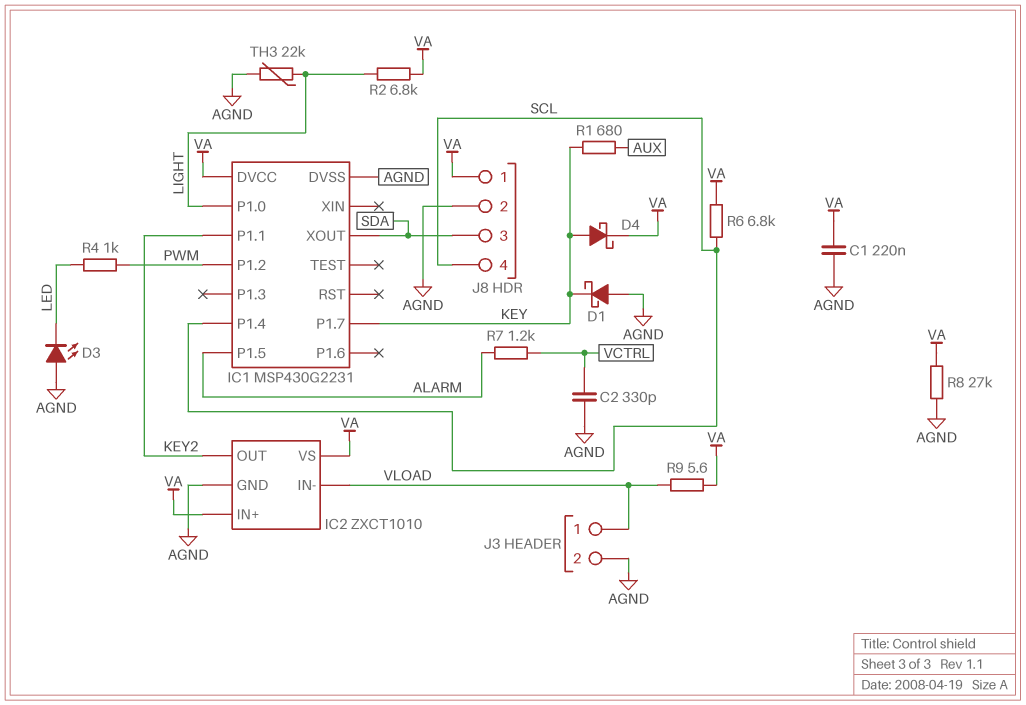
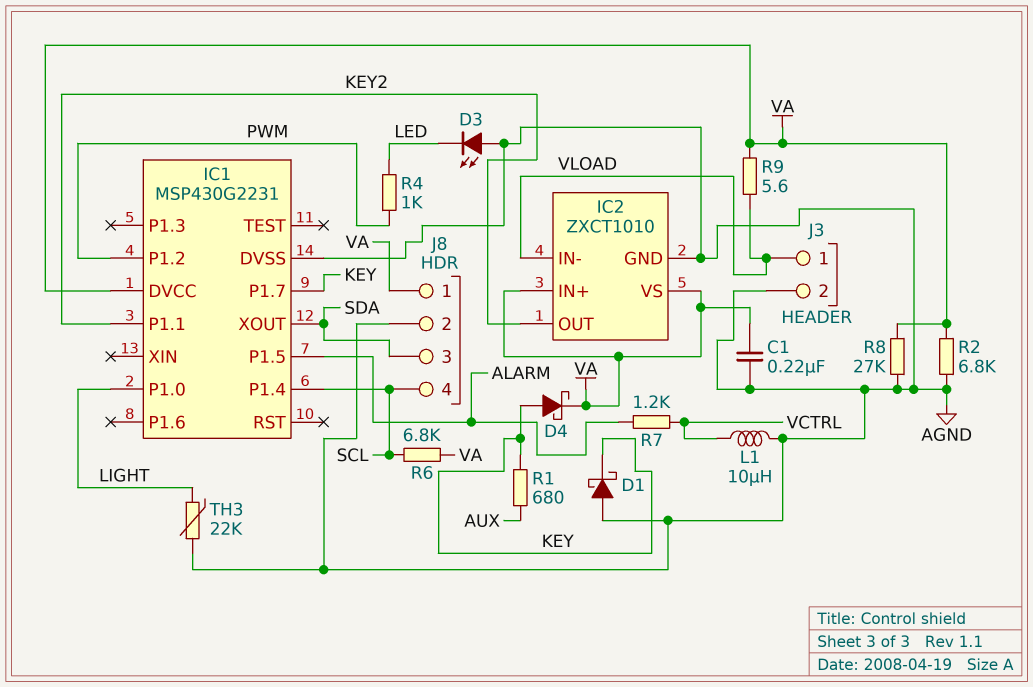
C2: 330pF (AGND, VCTRL) -> none
L1: none -> 10uH (AGND, VCTRL)
R2: 6.8k (LIGHT, VA) -> 6.8k (AGND, VA)

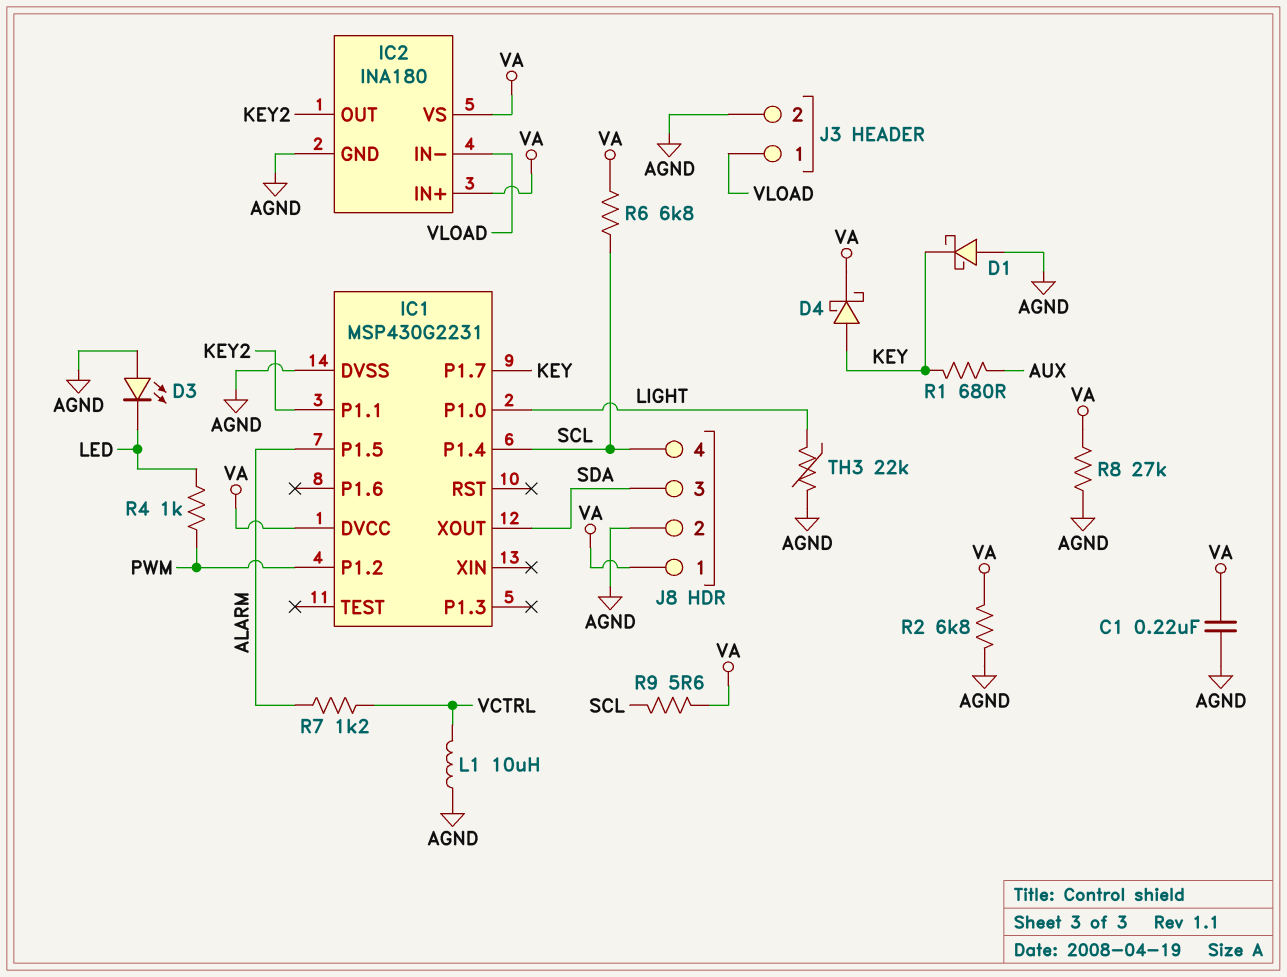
IC2: ZXCT1010 -> INA180
R9: 5.6 (VA, VLOAD) -> 5.6 (SCL, VA)

